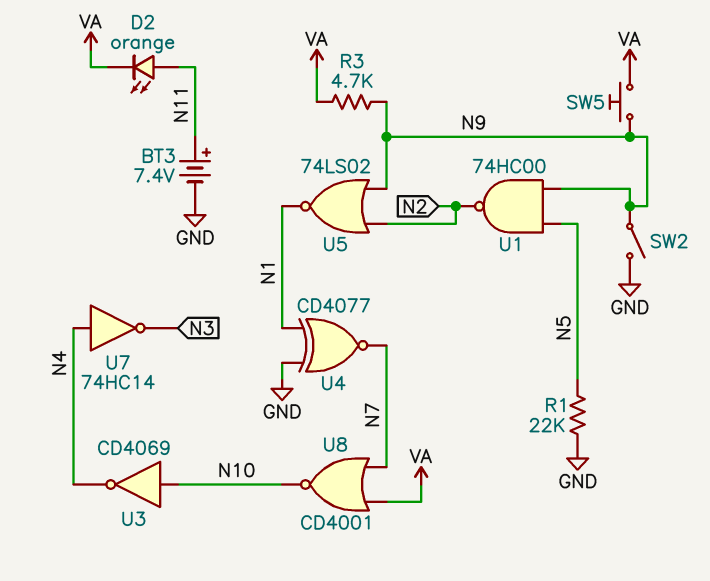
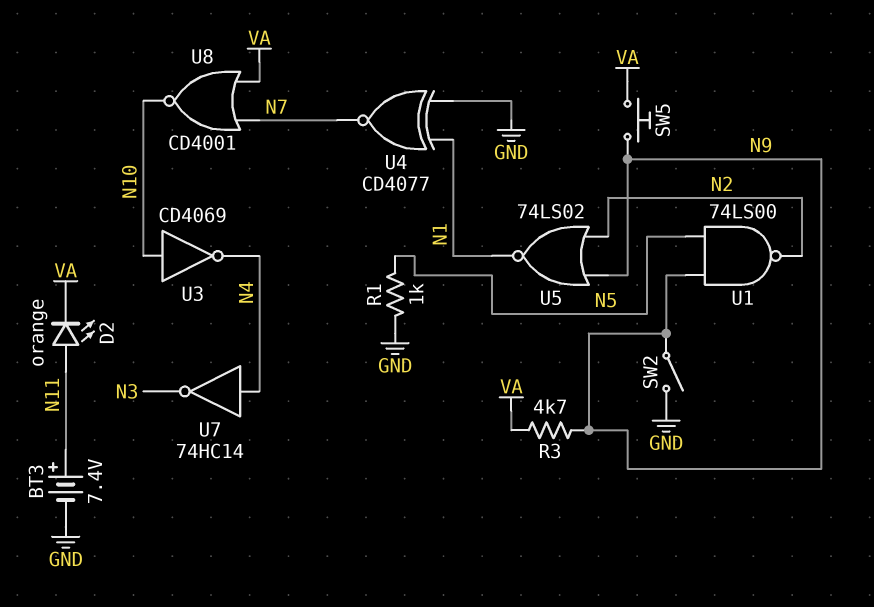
R1: 22k (GND, N5) -> 1k (GND, N5)
U1: NAND 74HC00 (in N5, in N9, out N2) -> NAND 74LS00 (in N5, in N9, out N2)

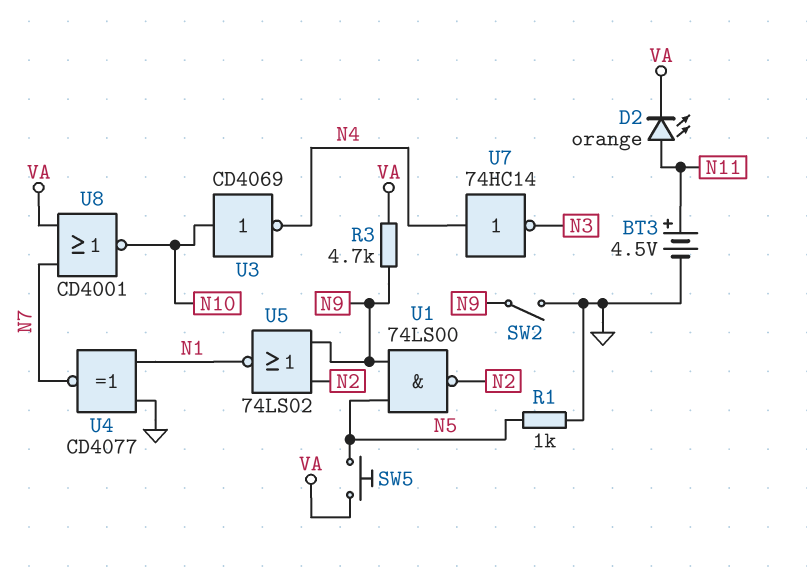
BT3: 7.4V (plus N11, minus GND) -> 4.5V (plus N11, minus GND)
SW5: button (N9, VA) -> button (N5, VA)

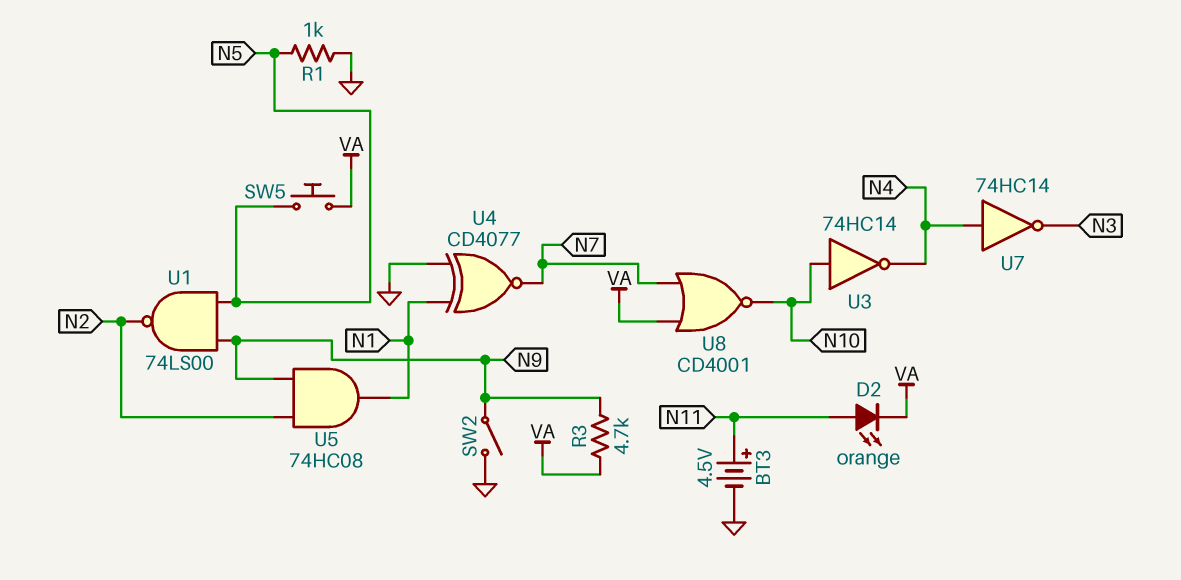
U3: NOT CD4069 (in N10, out N4) -> NOT 74HC14 (in N10, out N4)
U5: NOR 74LS02 (in N2, in N9, out N1) -> AND 74HC08 (in N2, in N9, out N1)

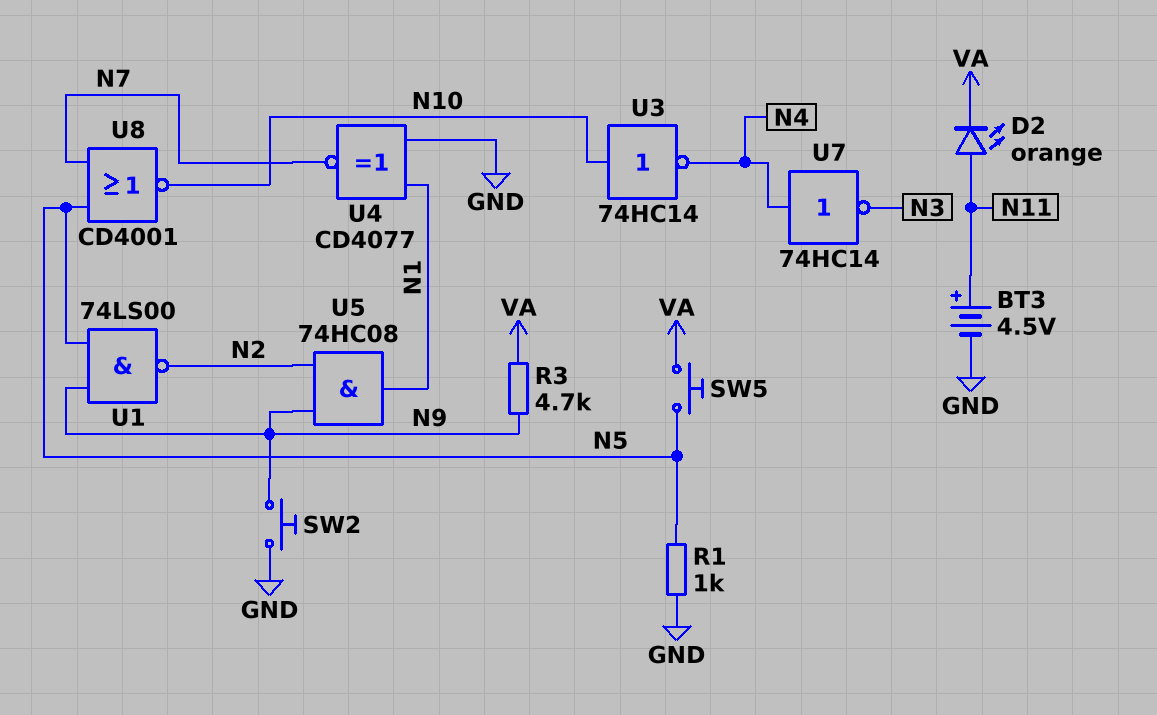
SW2: switch (GND, N9) -> button (GND, N9)
U8: NOR CD4001 (in N7, in VA, out N10) -> NOR CD4001 (in N5, in N7, out N10)

